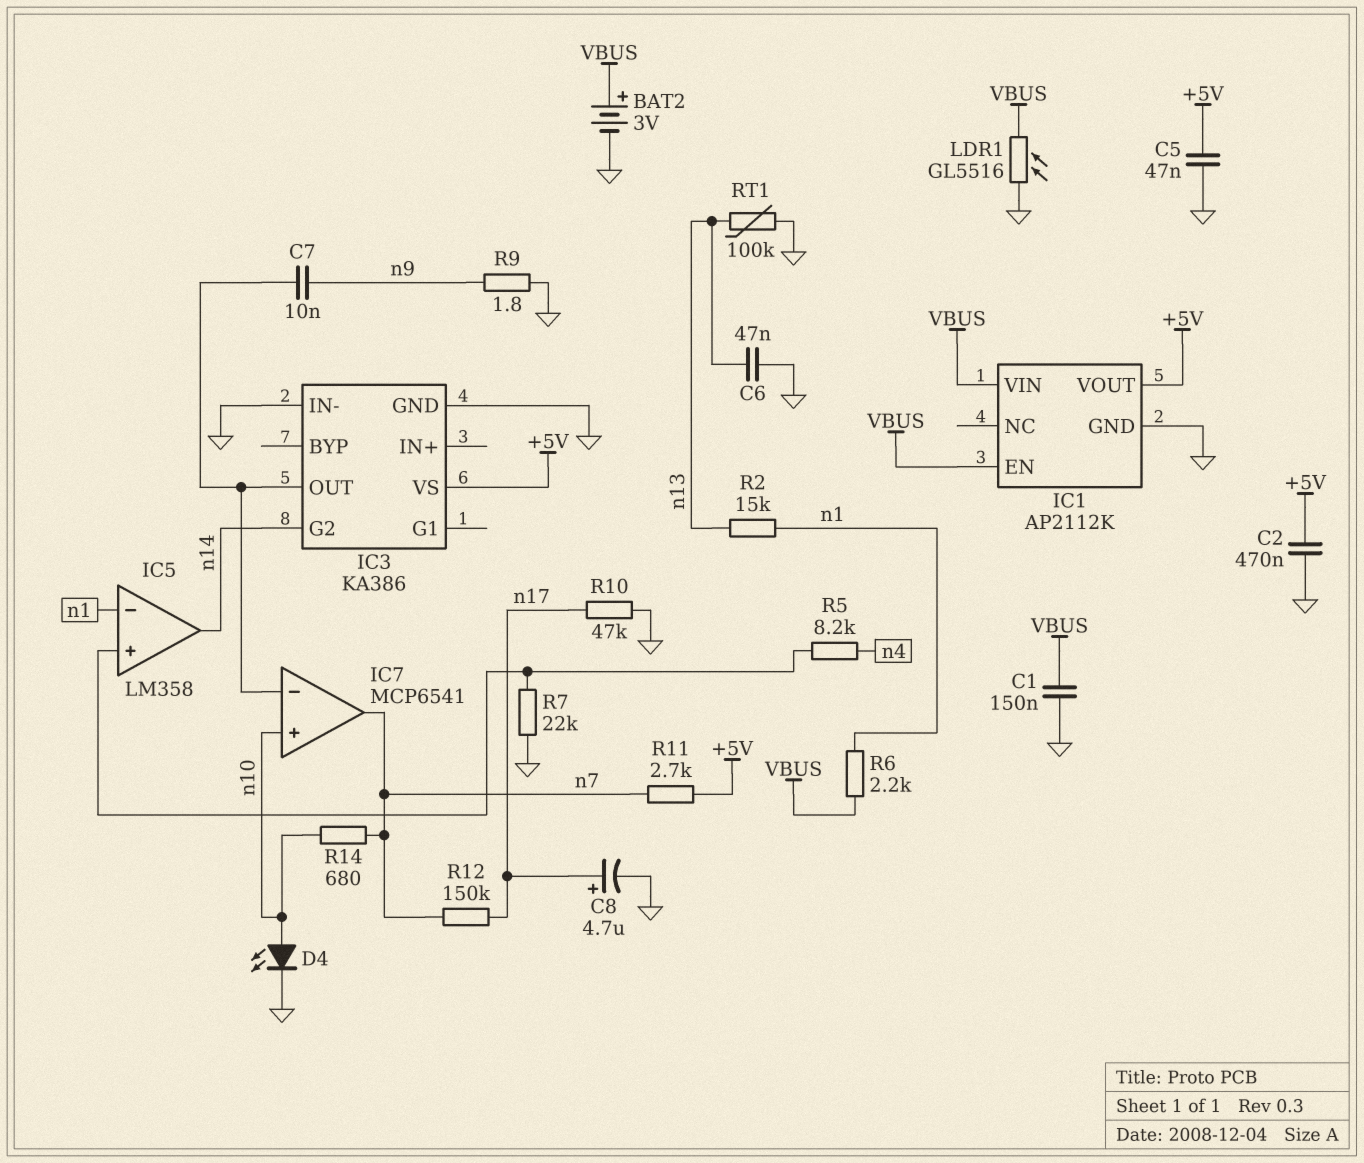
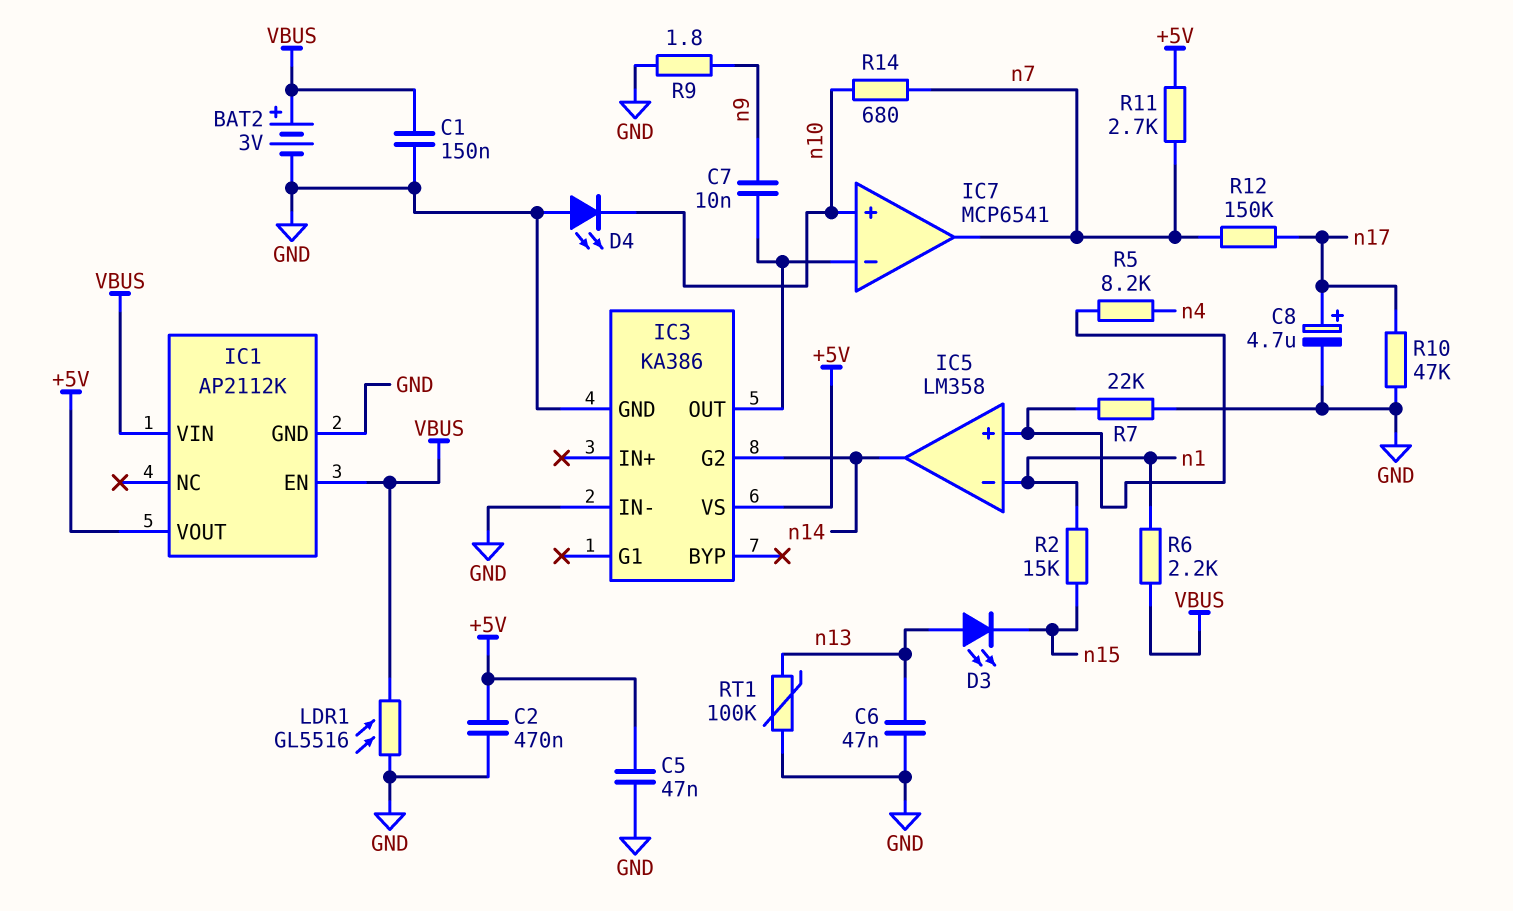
D3: none -> LED (A n13, K n15)
D4: LED (A n10, K GND) -> LED (A GND, K n10)
R2: 15k (n1, n13) -> 15k (n1, n15)

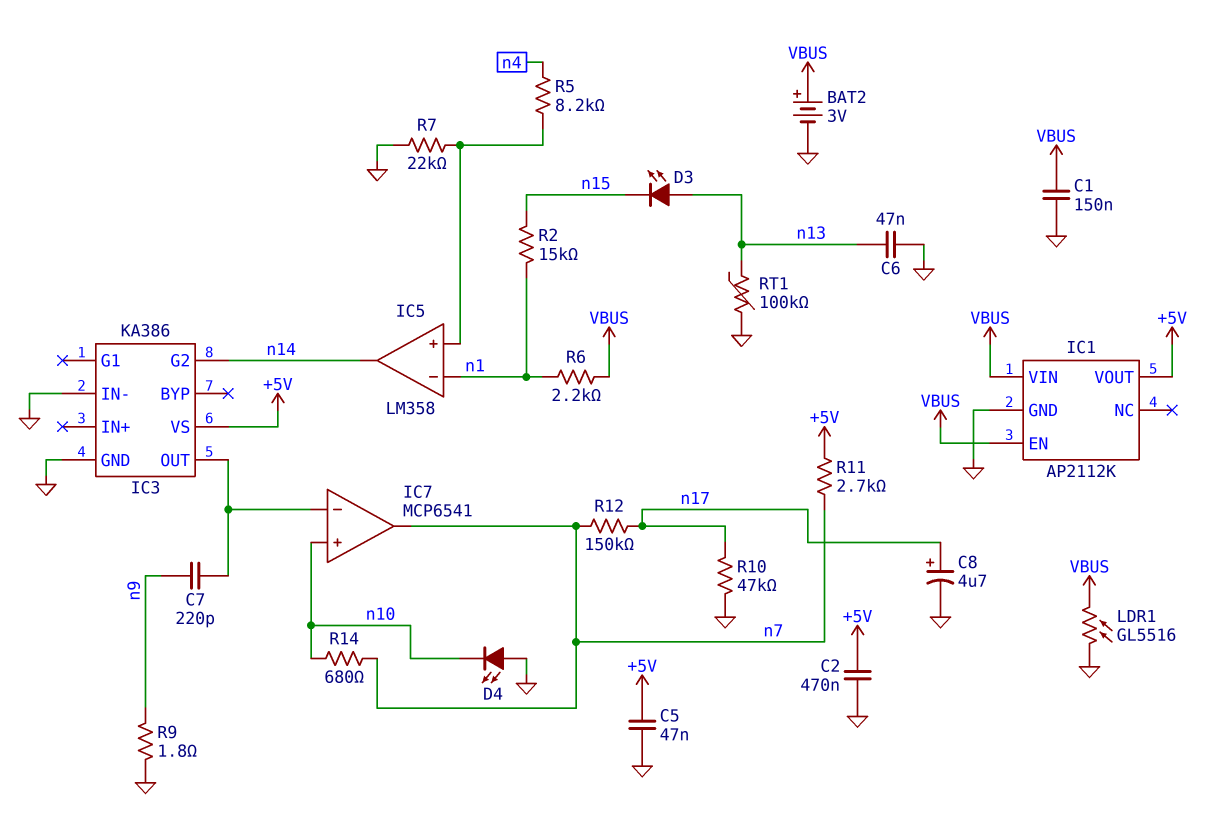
C7: 10nF (IC3/OUT, n9) -> 220pF (IC3/OUT, n9)

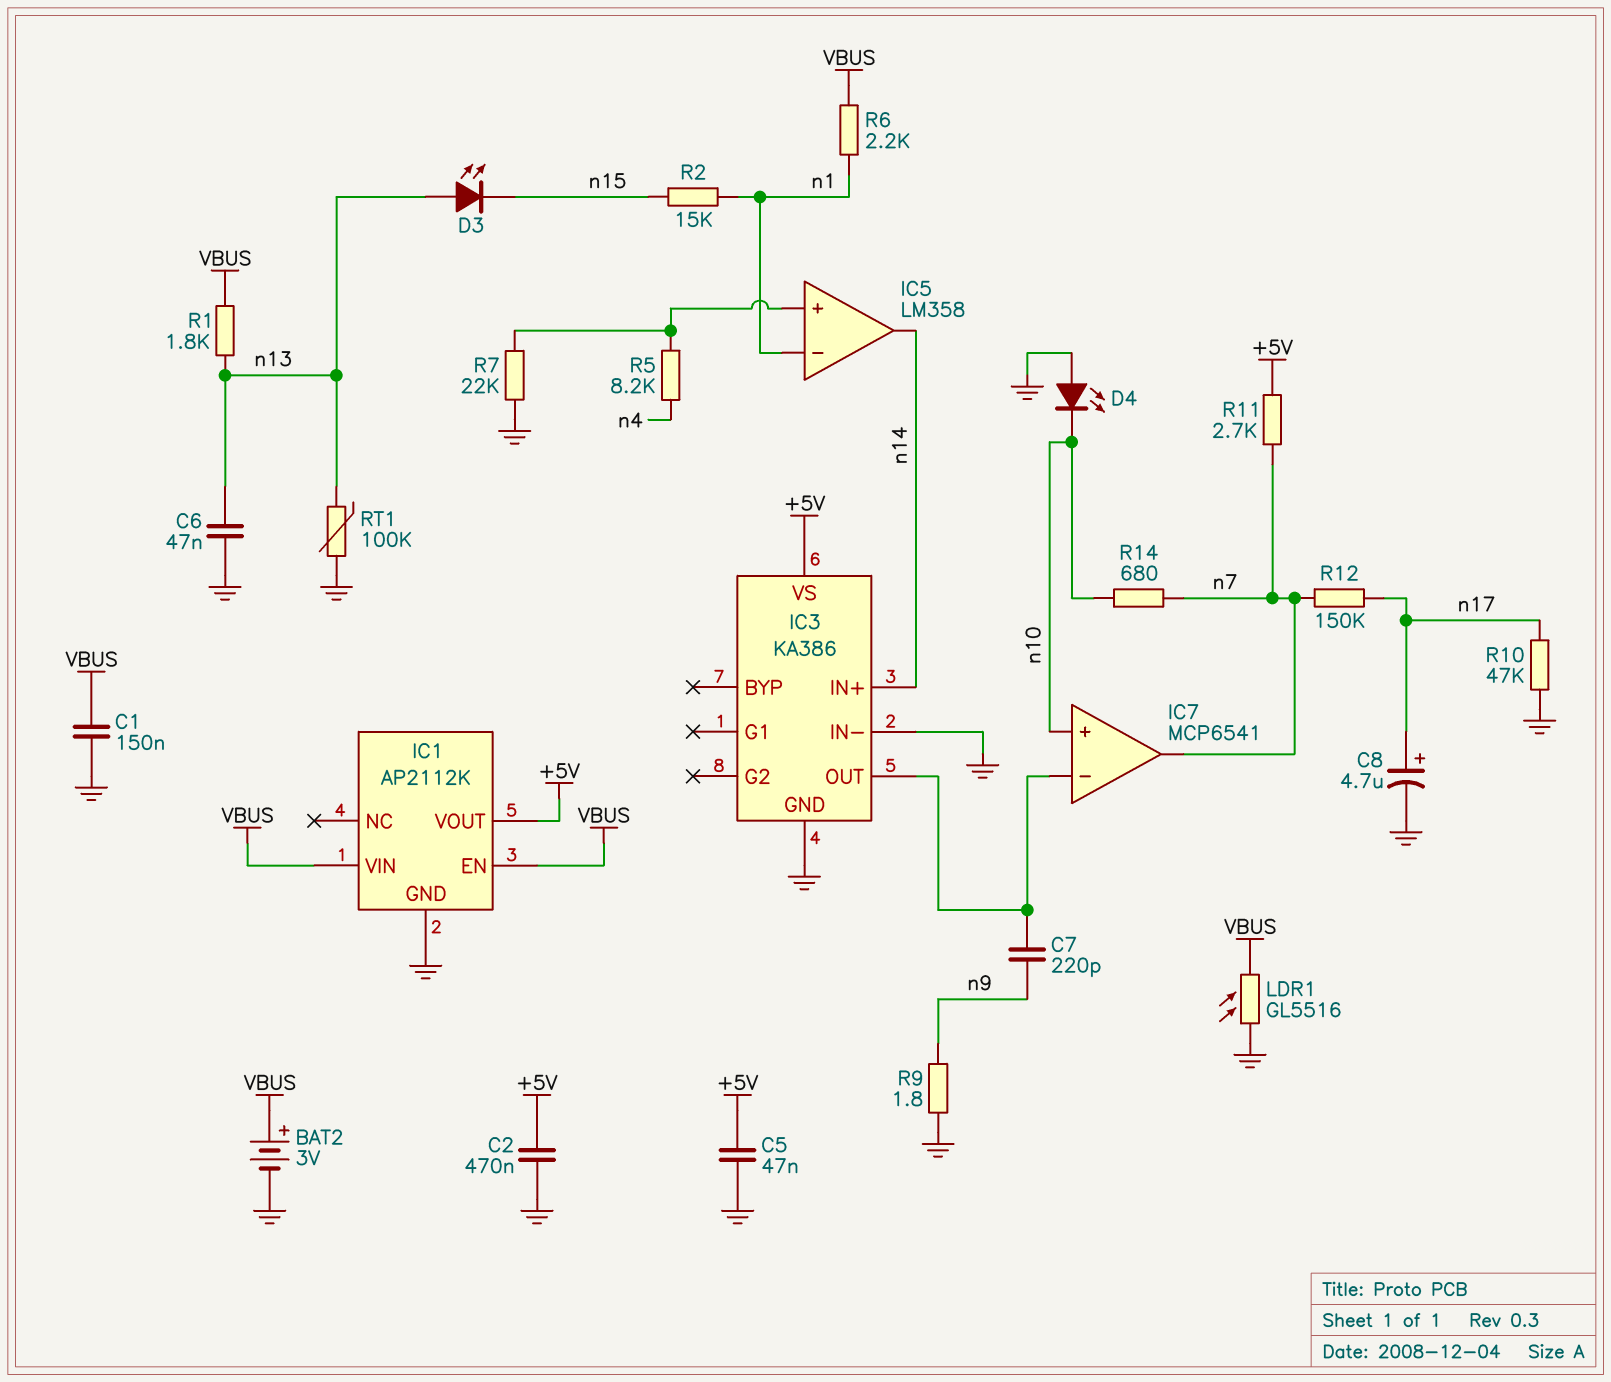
IC3 pin G2: n14 -> none
IC3 pin IN+: none -> n14
R1: none -> 1.8k (VBUS, n13)

